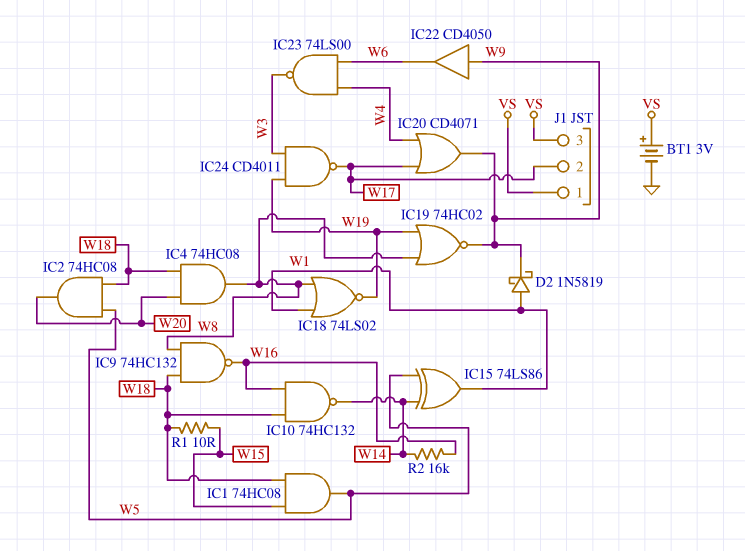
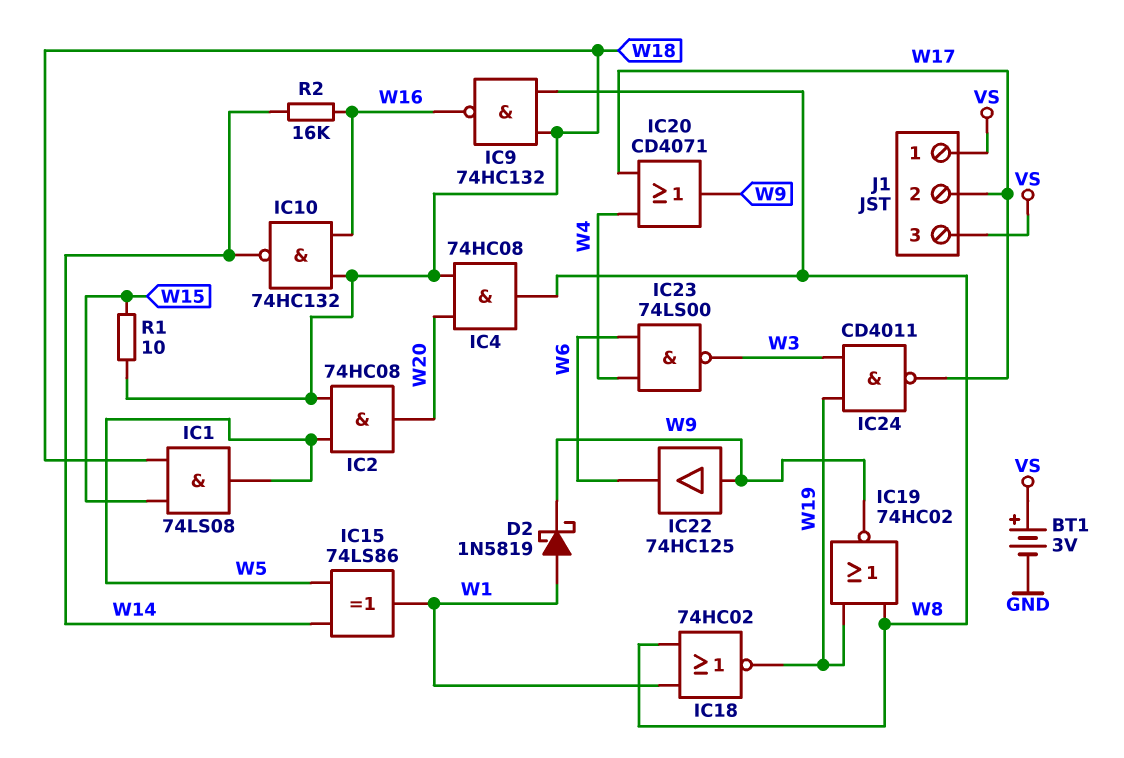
IC1: AND 74HC08 (in W15, in W18, out W5) -> AND 74LS08 (in W15, in W18, out W5)
IC18: NOR 74LS02 (in W1, in W8, out W19) -> NOR 74HC02 (in W1, in W8, out W19)
IC22: buffer CD4050 (in W9, out W6) -> buffer 74HC125 (in W9, out W6)

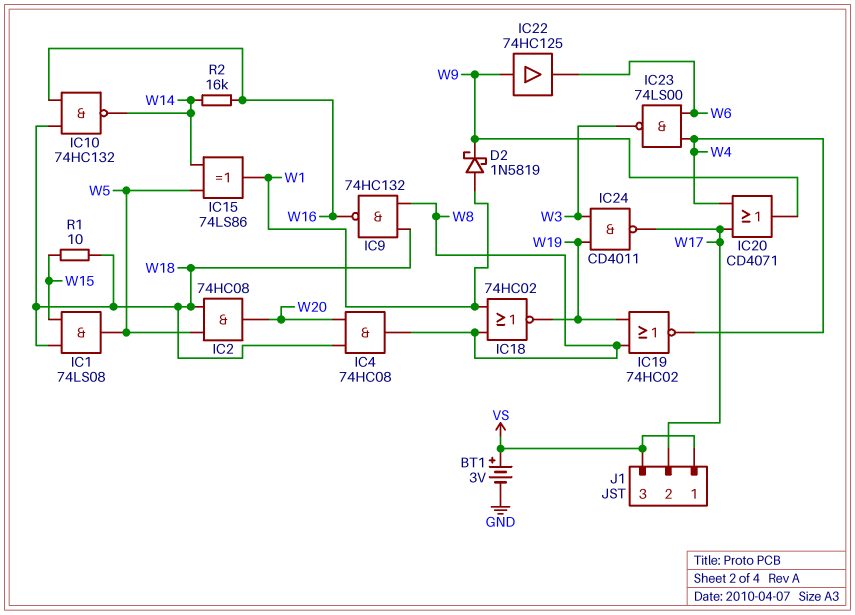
IC19: NOR 74HC02 (in W8, in W19, out W9) -> NOR 74HC02 (in W8, in W19, out W4)

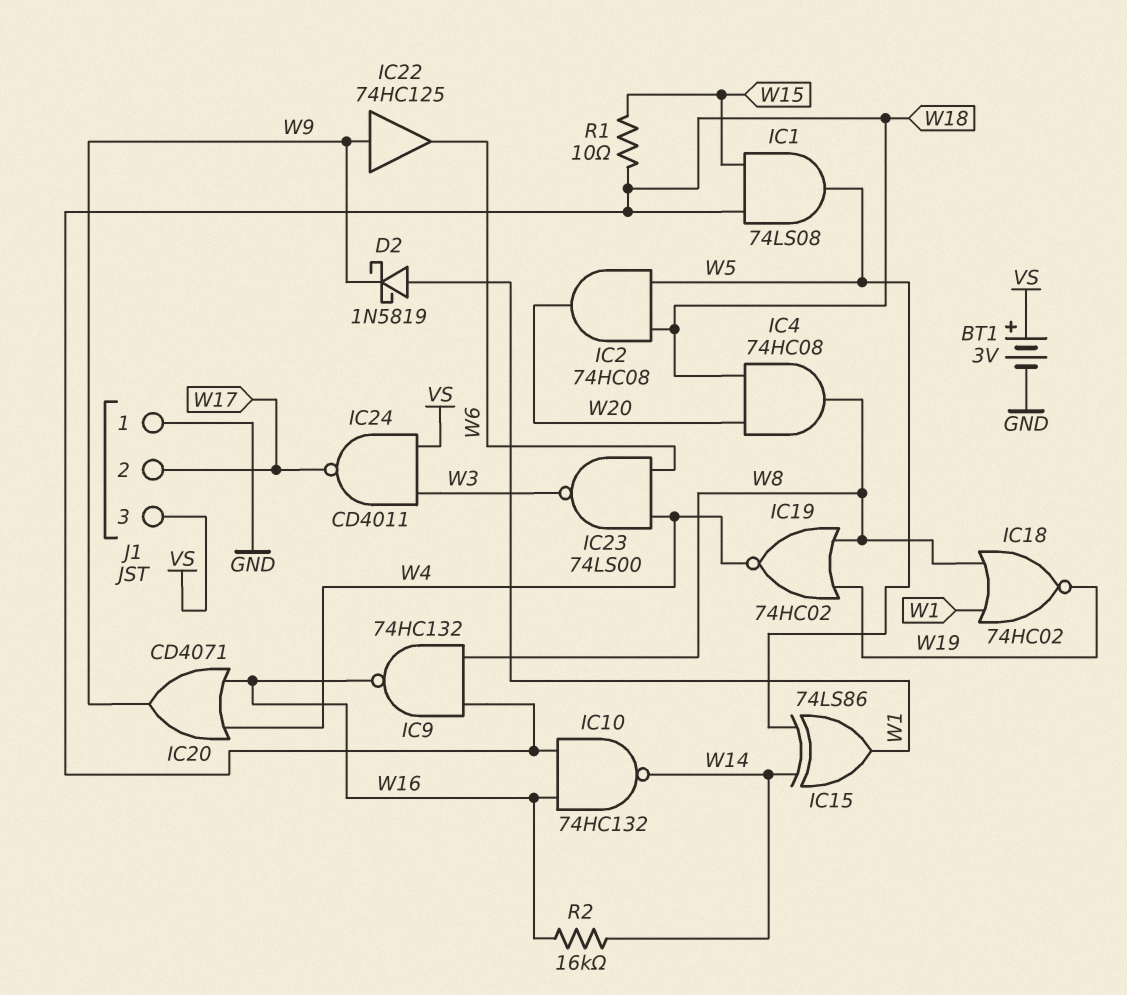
IC20: OR CD4071 (in W4, in W17, out W9) -> OR CD4071 (in W4, in W16, out W9)
IC24: NAND CD4011 (in W3, in W19, out W17) -> NAND CD4011 (in VS, in W3, out W17)
J1 pin 1: VS -> GND

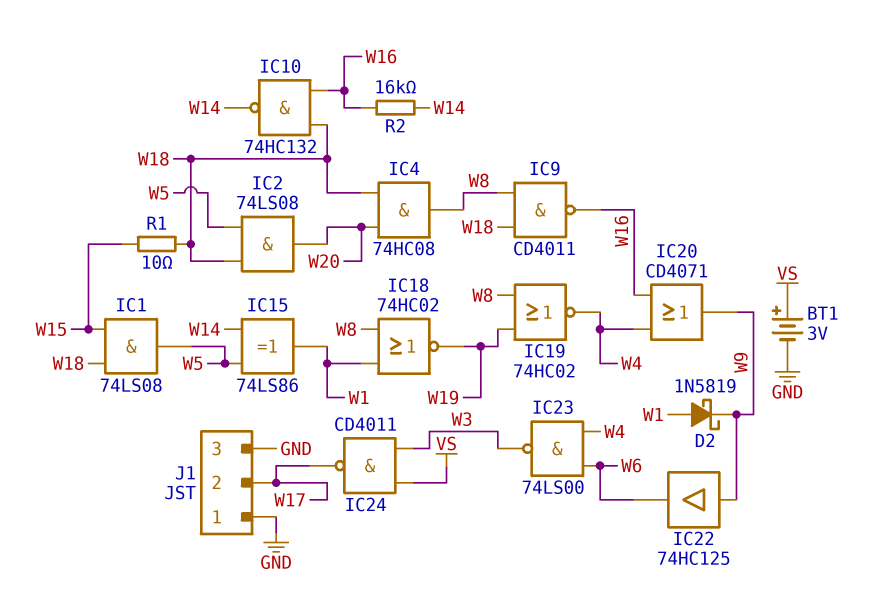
IC2: AND 74HC08 (in W5, in W18, out W20) -> AND 74LS08 (in W5, in W18, out W20)
IC9: NAND 74HC132 (in W8, in W18, out W16) -> NAND CD4011 (in W8, in W18, out W16)
J1 pin 3: VS -> GND

